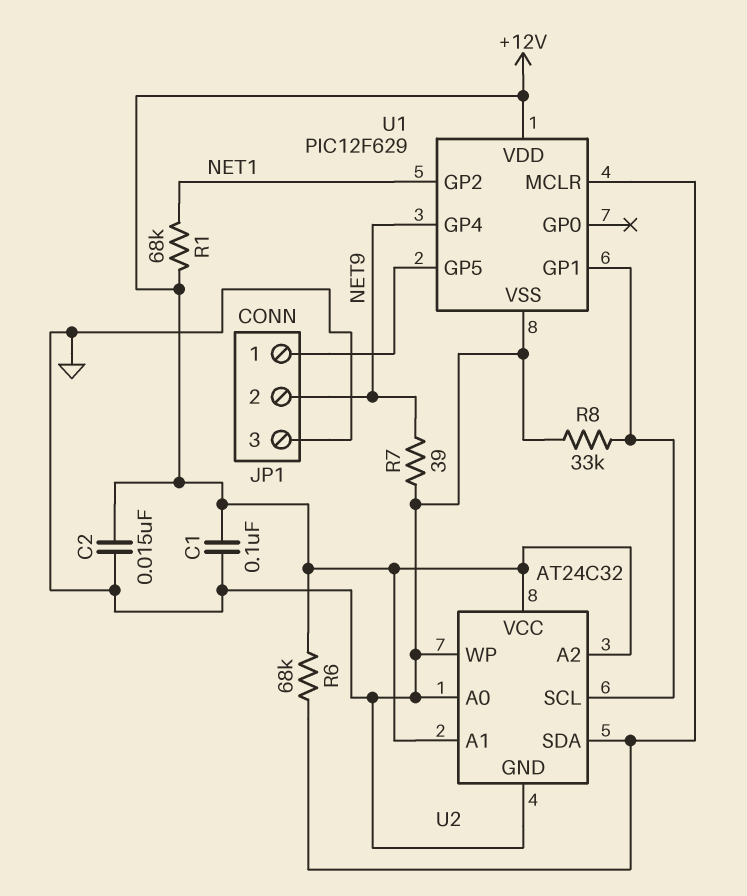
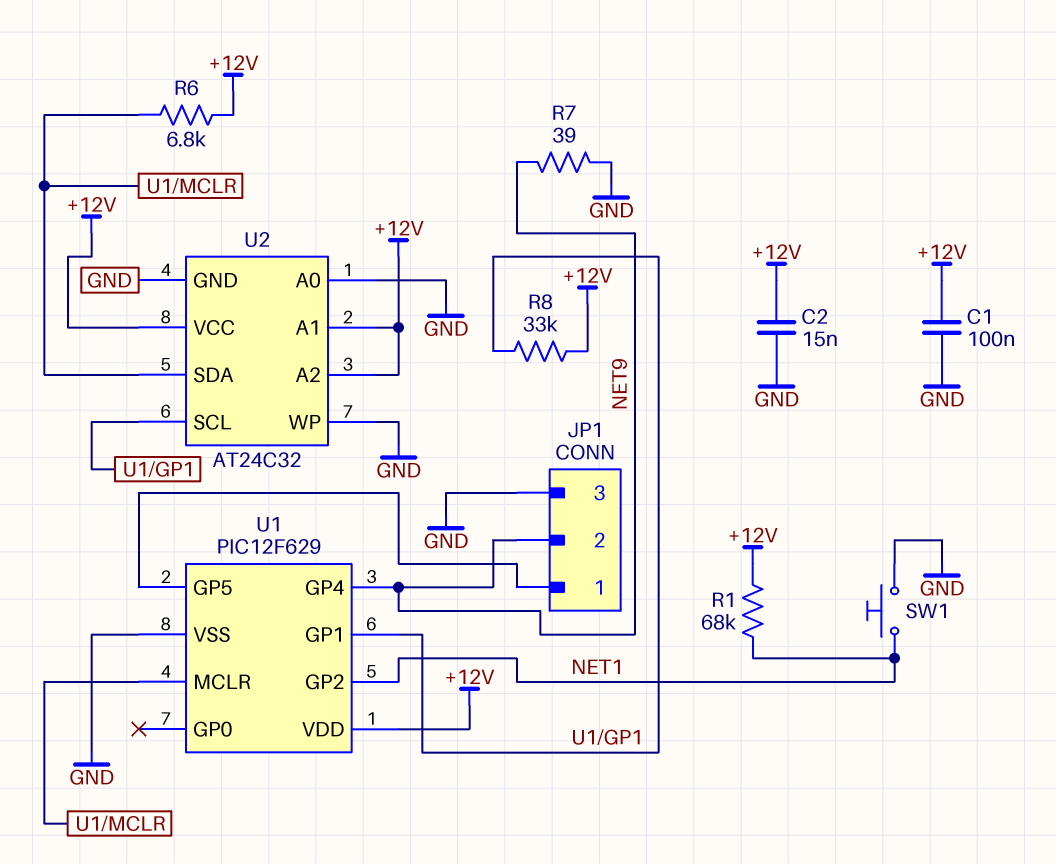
R6: 68k (+12V, U1/MCLR) -> 6.8k (+12V, U1/MCLR)
R8: 33k (GND, U1/GP1) -> 33k (+12V, U1/GP1)
SW1: none -> button (GND, NET1)

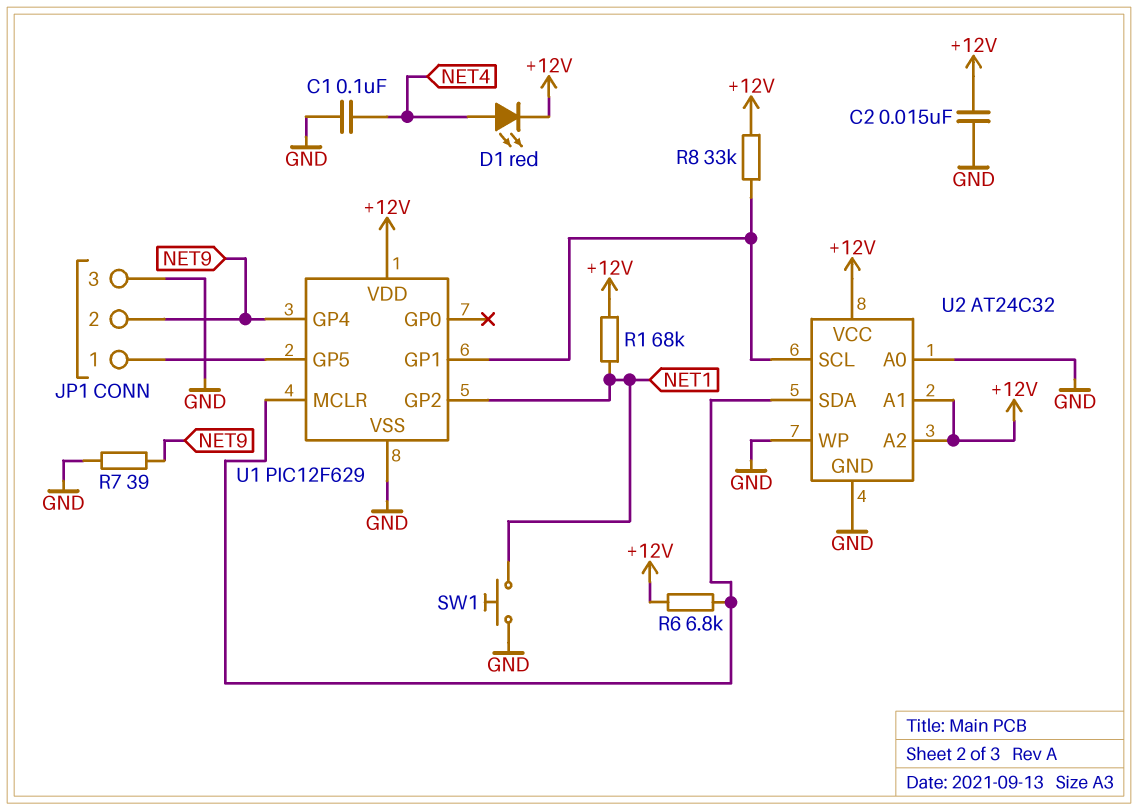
C1: 100nF (+12V, GND) -> 100nF (GND, NET4)
D1: none -> LED red (A NET4, K +12V)

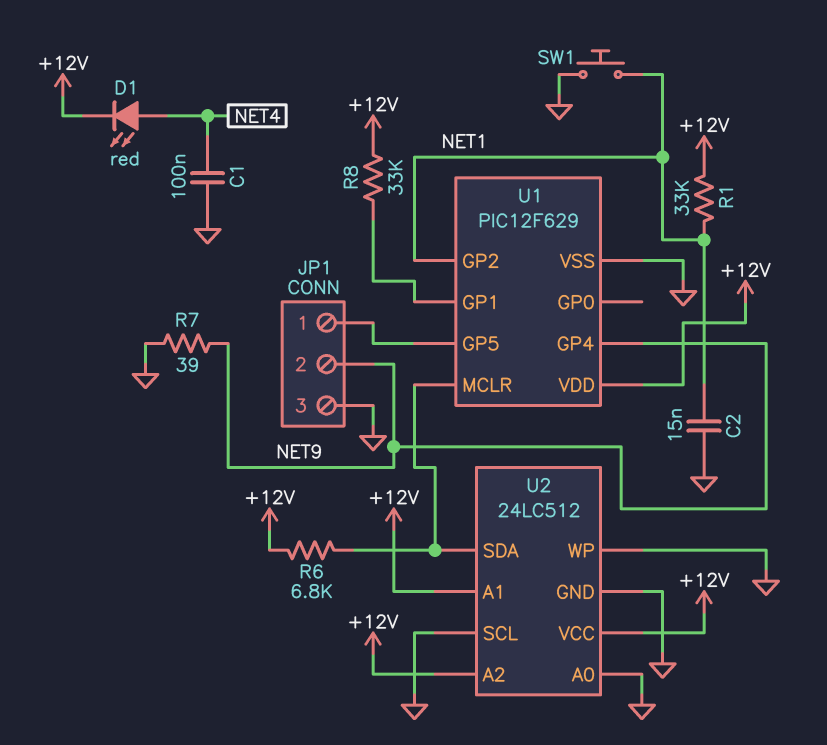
C2: 15nF (+12V, GND) -> 15nF (GND, NET1)
R1: 68k (+12V, NET1) -> 33k (+12V, NET1)
U2: AT24C32 -> 24LC512
U2 pin SCL: U1/GP1 -> GND

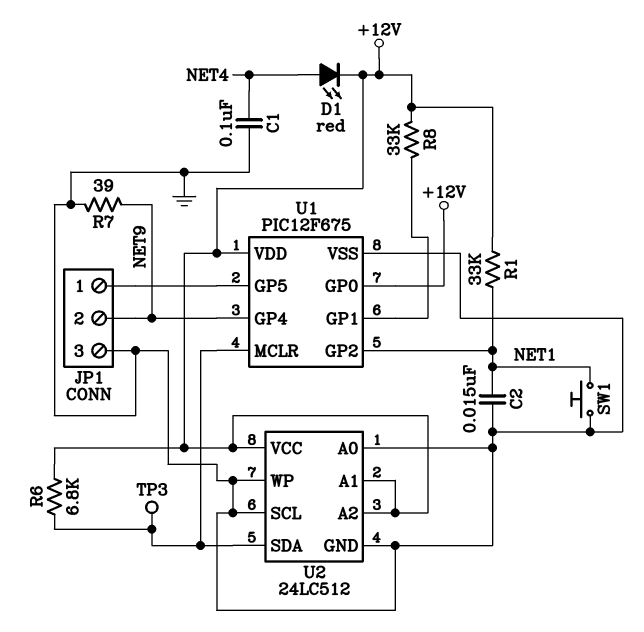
TP3: none -> test point (U1/MCLR)
U1: PIC12F629 -> PIC12F675
U1 pin GP0: none -> +12V

